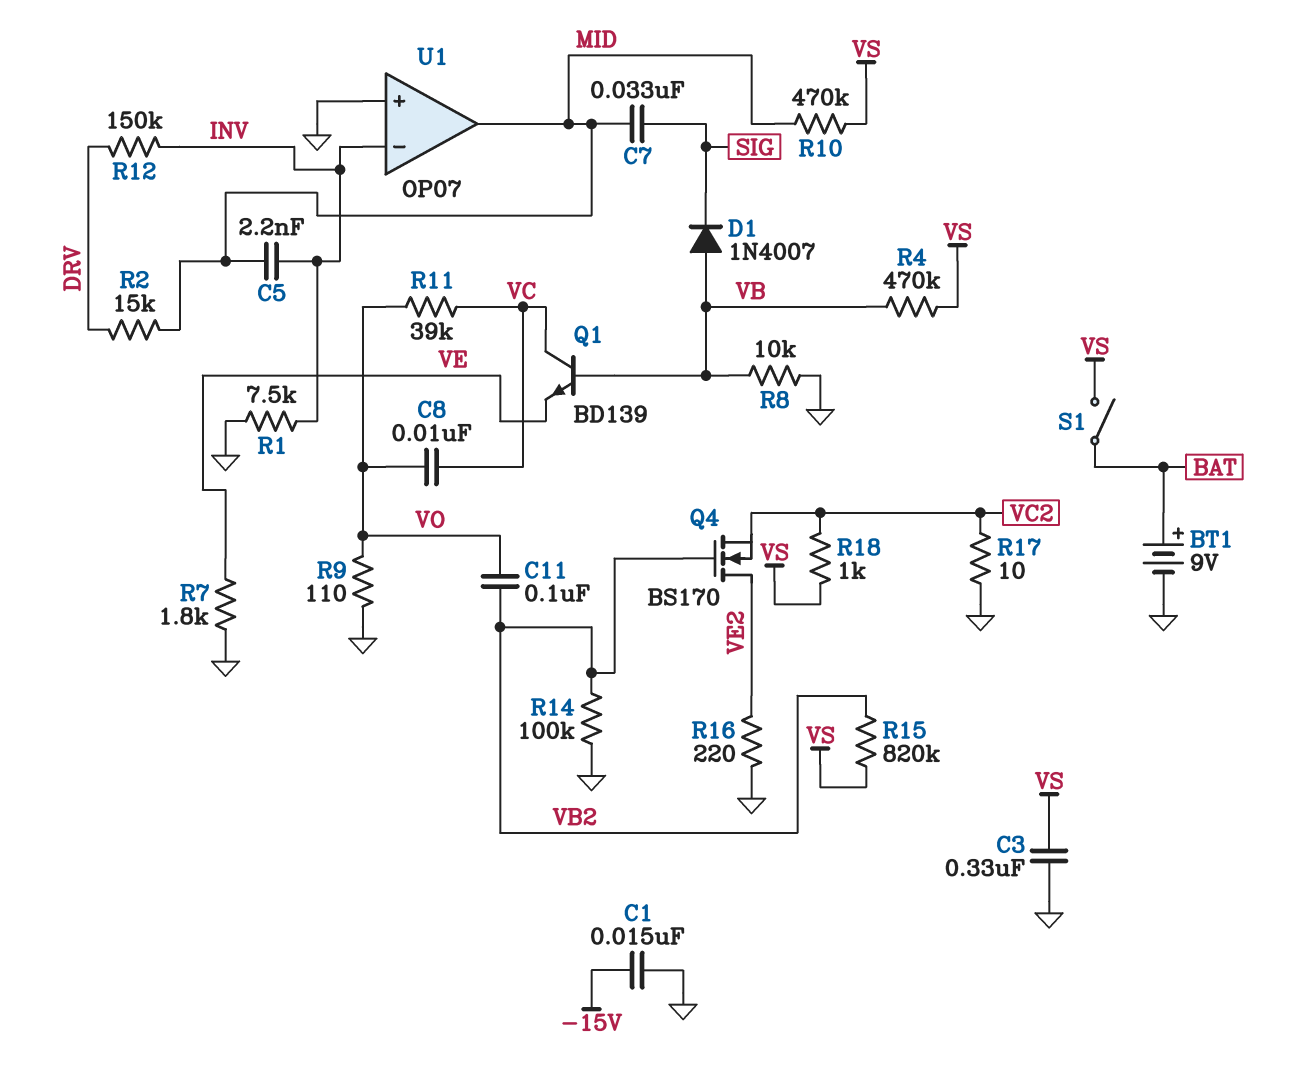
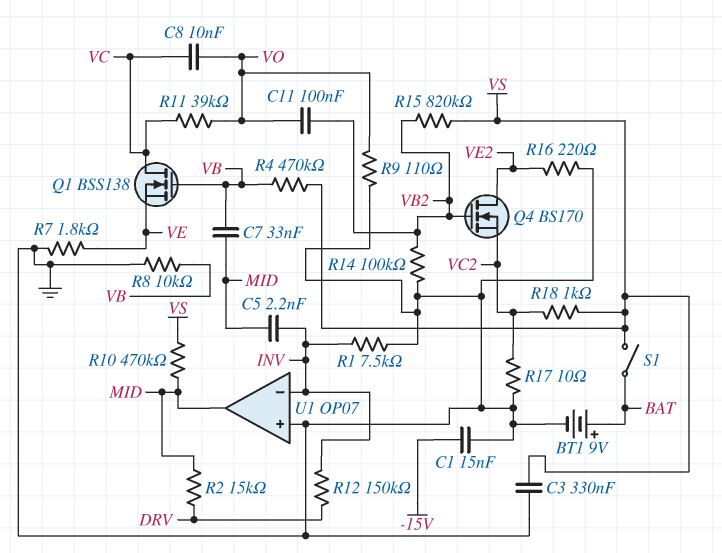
C7: 33nF (MID, SIG) -> 33nF (MID, VB)
D1: diode 1N4007 (A VB, K SIG) -> none
Q1: NPN BD139 (B VB, C VC, E VE) -> NMOS BSS138 (G VB, D VC, S VE)

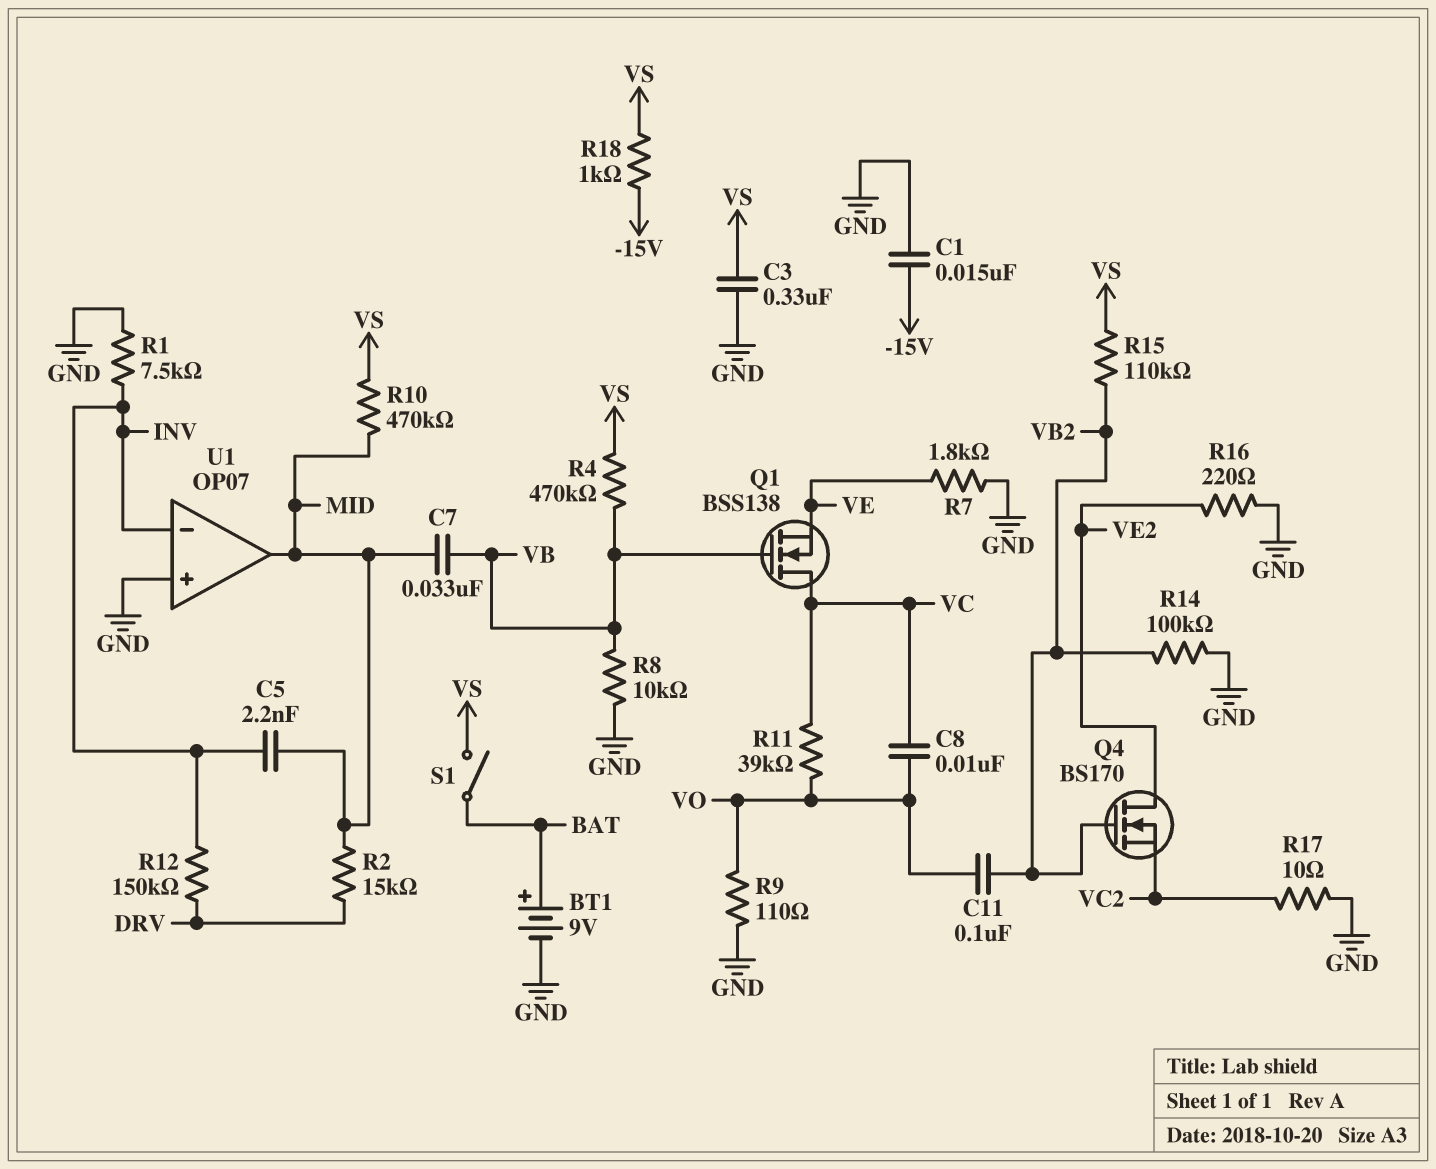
R15: 820k (VB2, VS) -> 110k (VB2, VS)
R18: 1k (VC2, VS) -> 1k (-15V, VS)

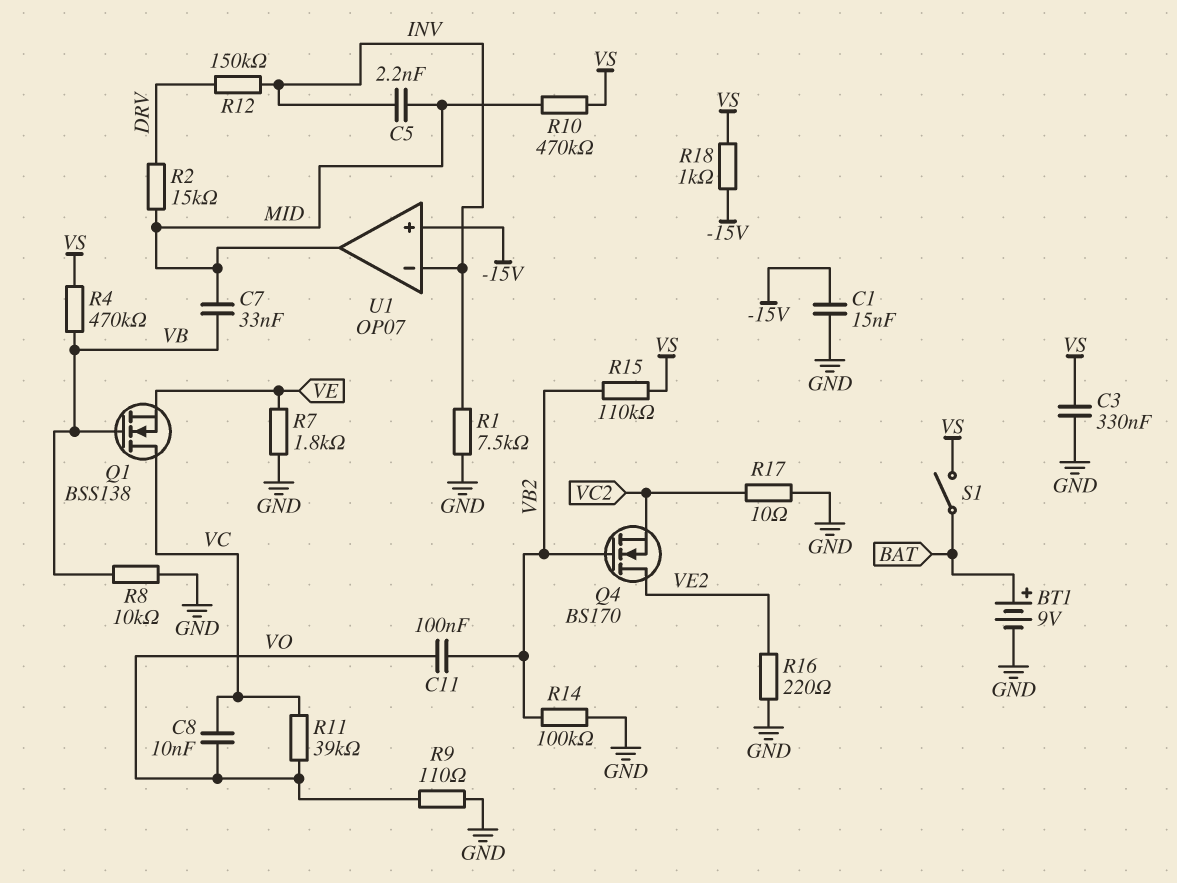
U1 pin in+: GND -> -15V

